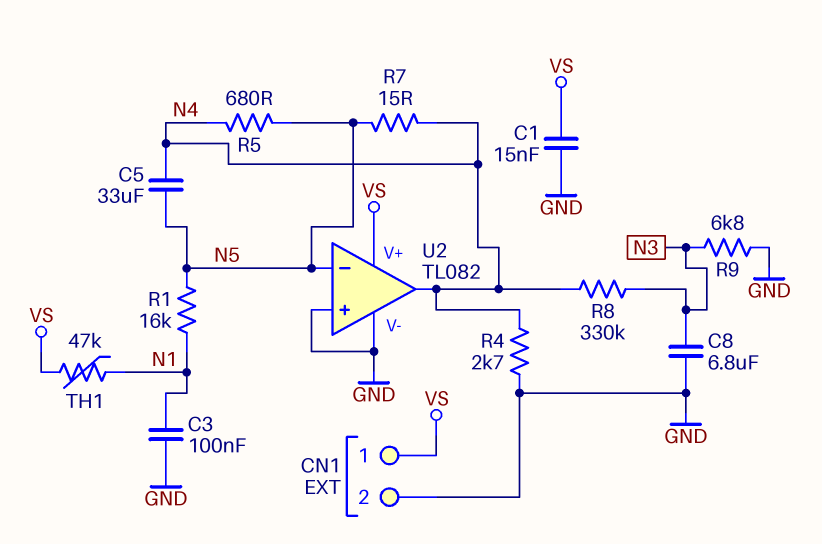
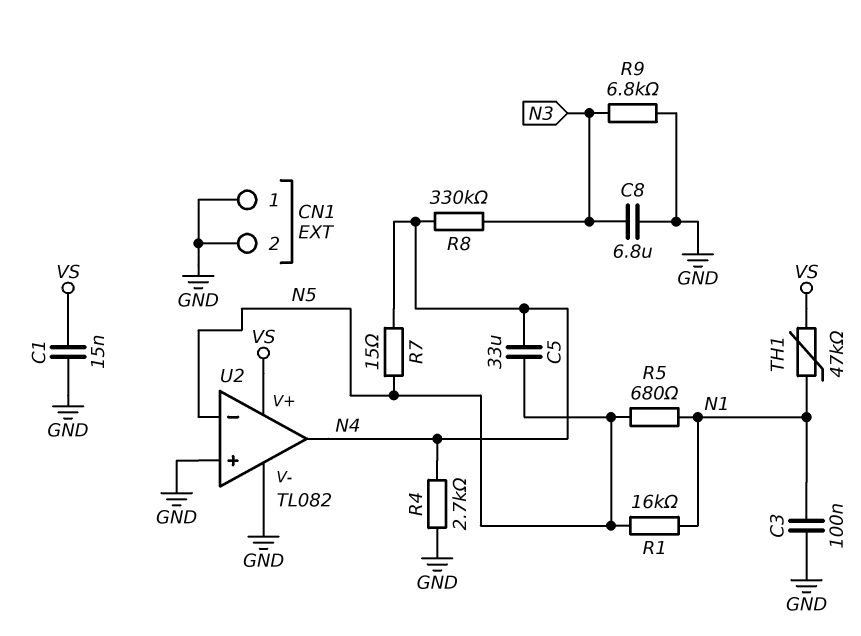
CN1 pin 1: VS -> GND
R5: 680 (N4, N5) -> 680 (N1, N5)

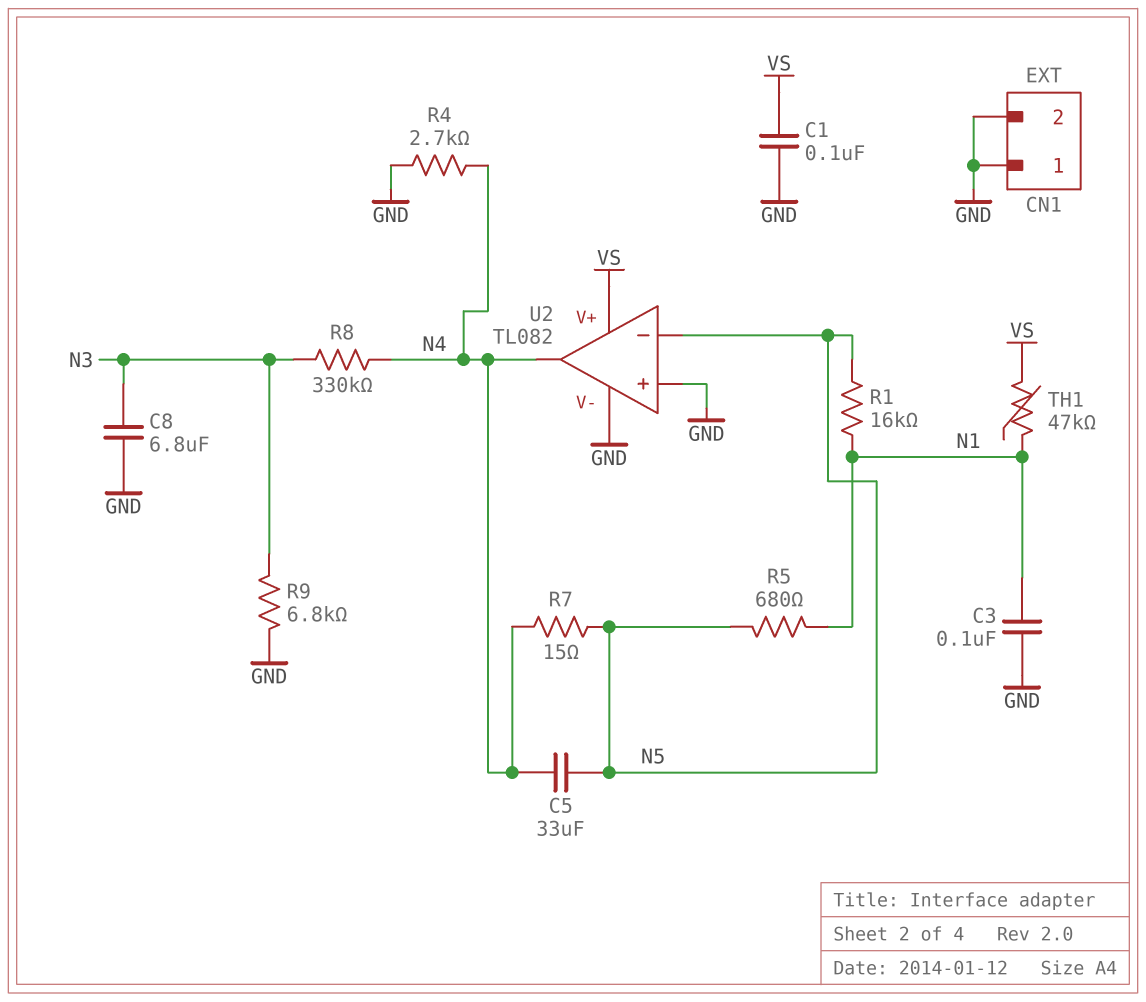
C1: 15nF (GND, VS) -> 100nF (GND, VS)

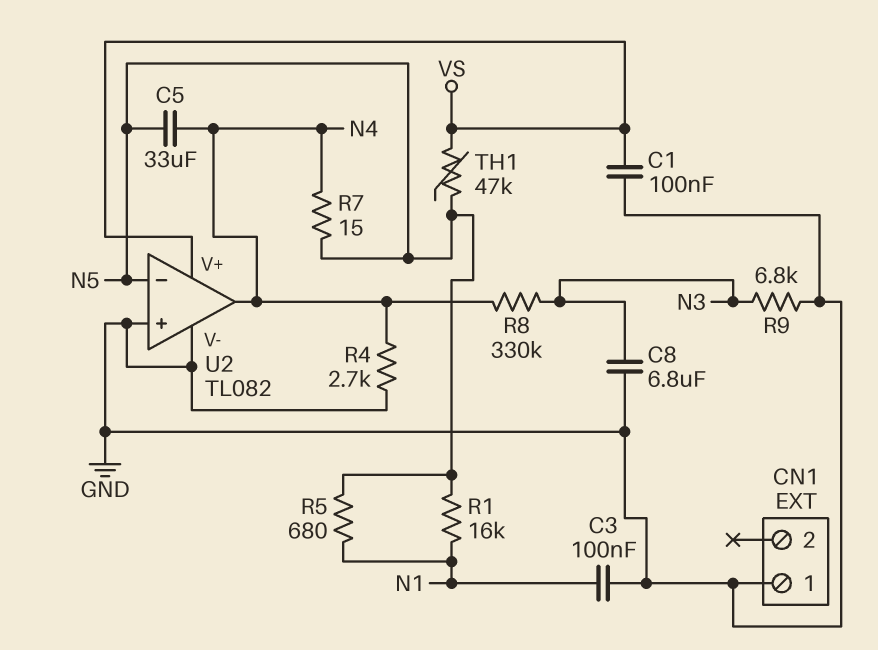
CN1 pin 2: GND -> none
TH1: 47k (N1, VS) -> 47k (N5, VS)

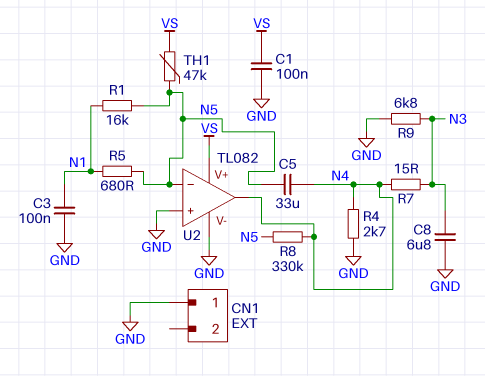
R7: 15 (N4, N5) -> 15 (N3, N4)
R8: 330k (N3, N4) -> 330k (N4, N5)

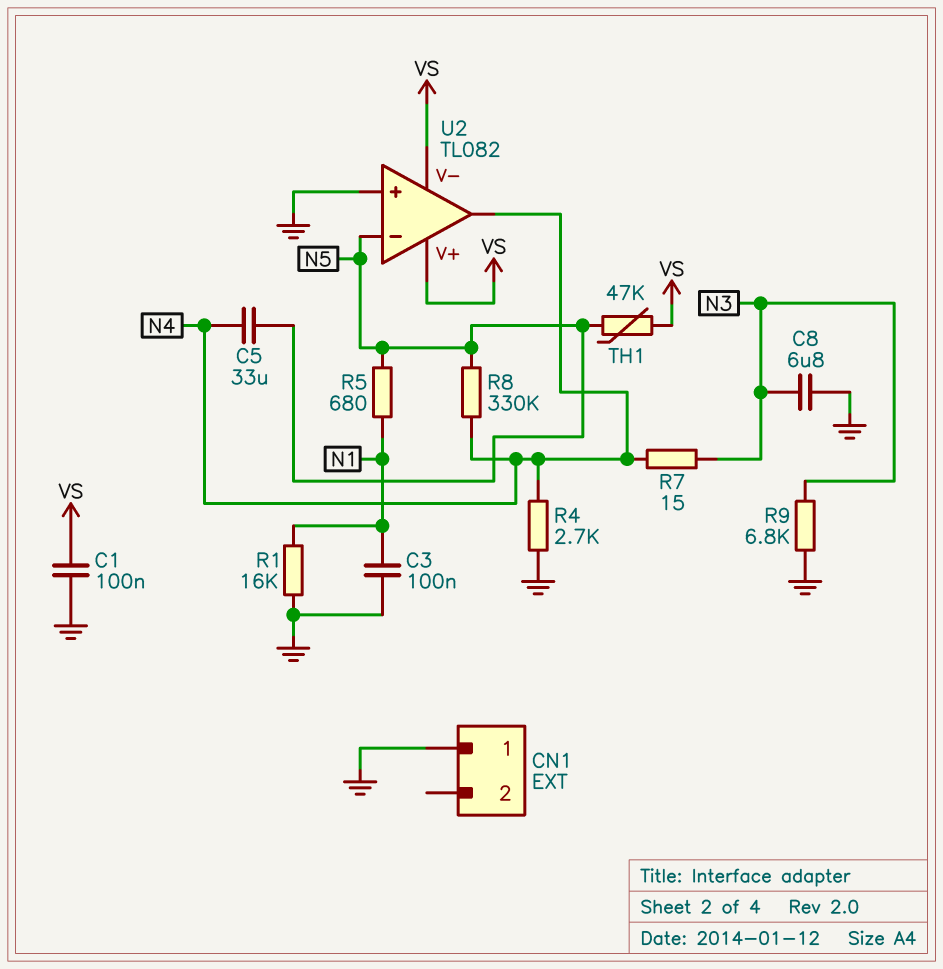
R1: 16k (N1, N5) -> 16k (GND, N1)
U2 pin V-: GND -> VS

